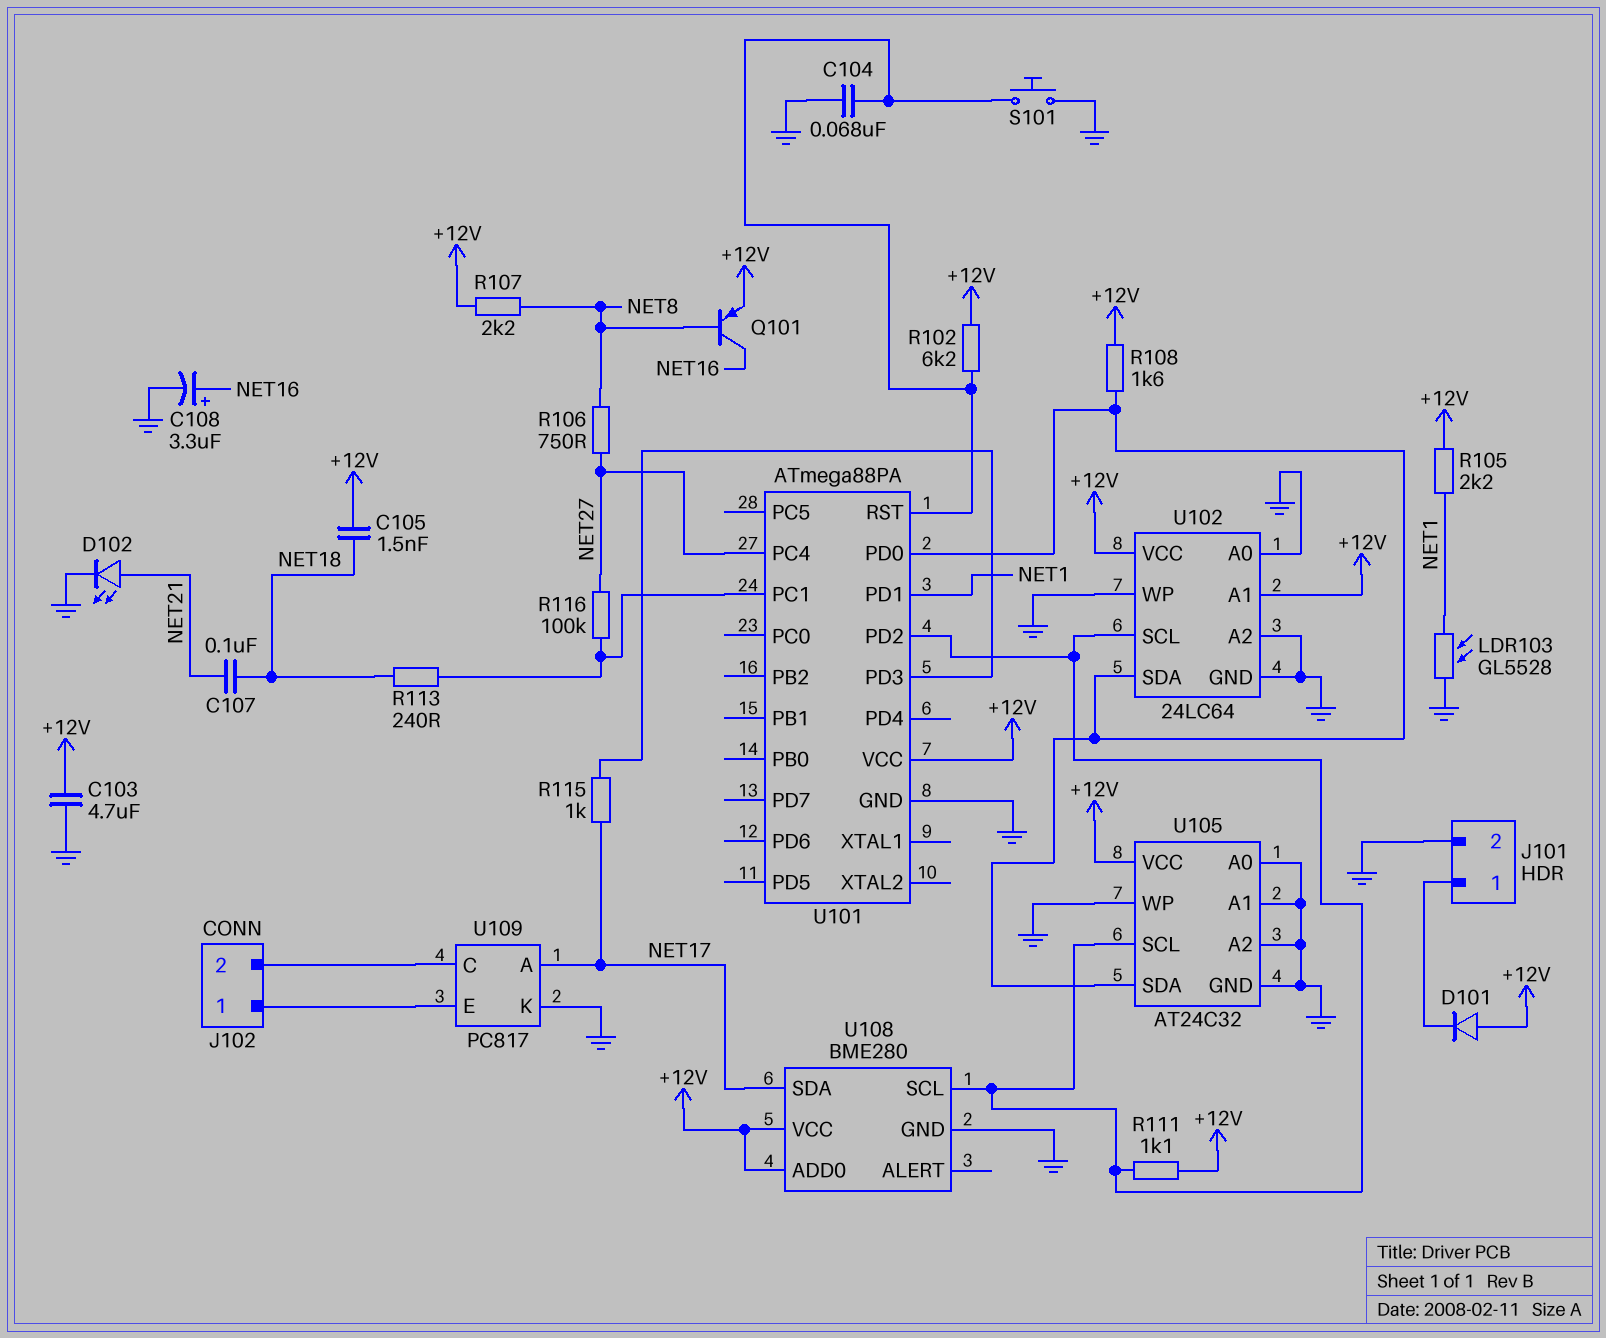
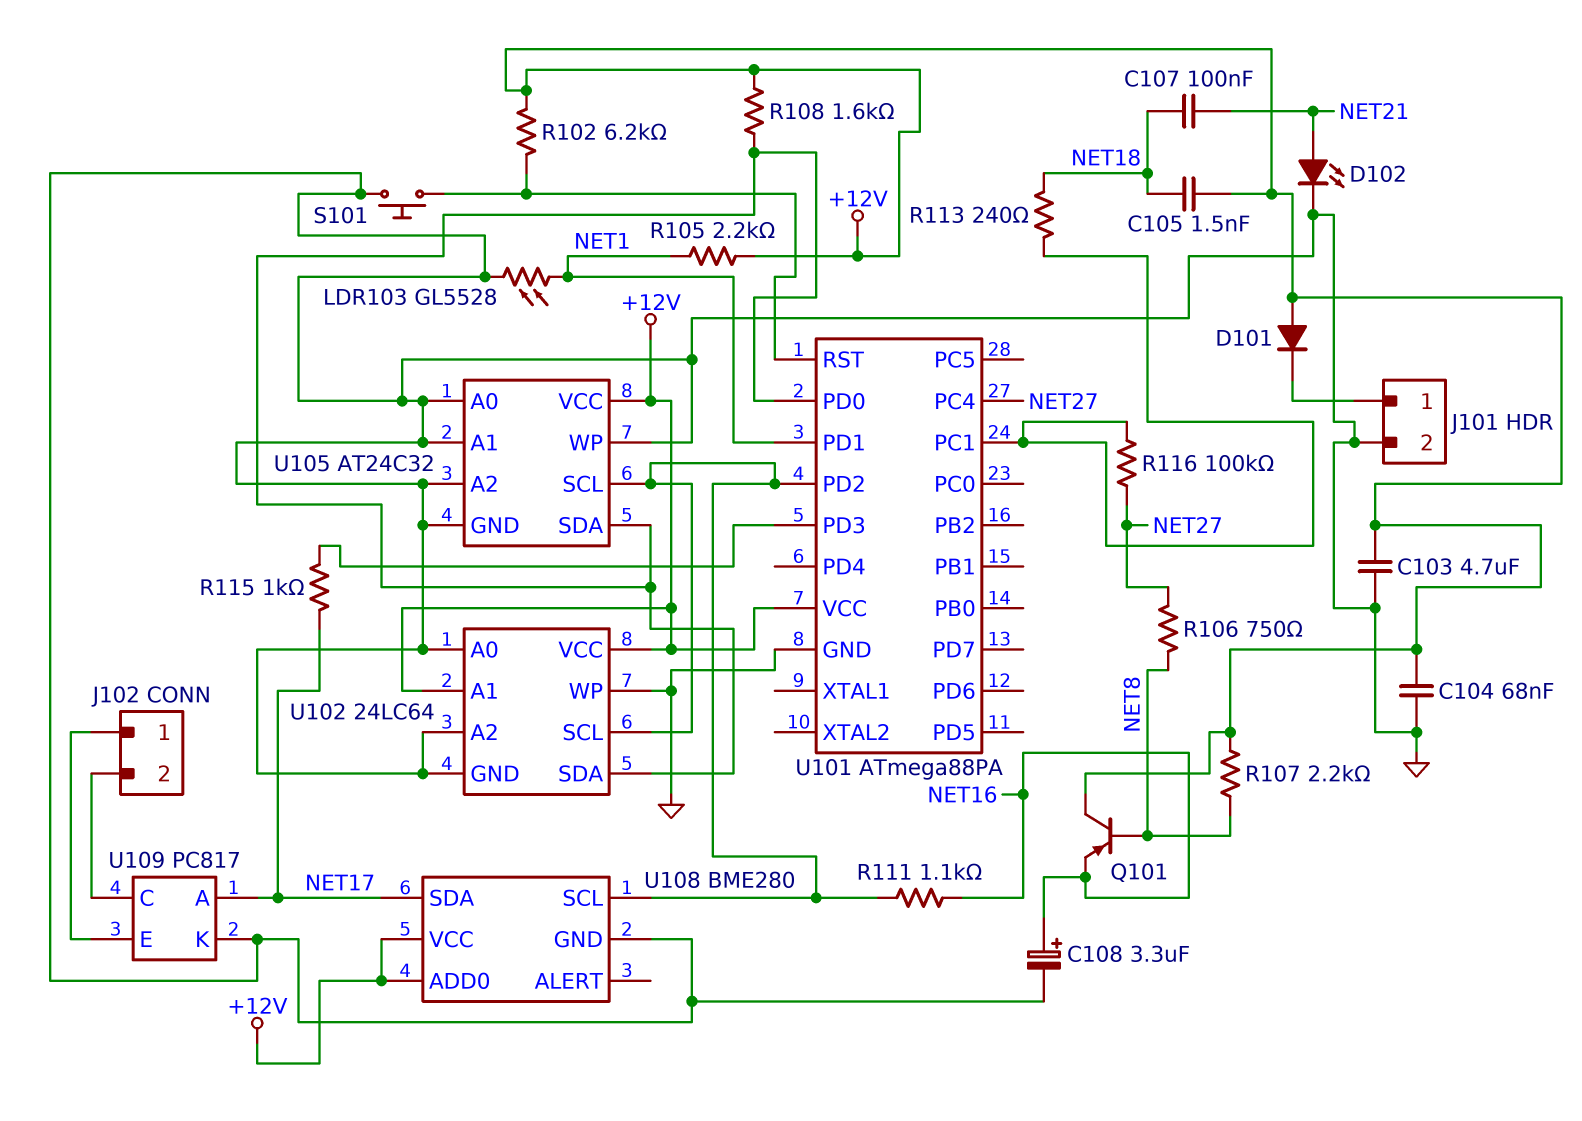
C104: 68nF (GND, U101/RST) -> 68nF (+12V, GND)
Q101: PNP (B NET8, C NET16, E +12V) -> PNP (B NET8, C +12V, E NET16)
R111: 1.1k (+12V, U101/PD2) -> 1.1k (NET16, U101/PD2)

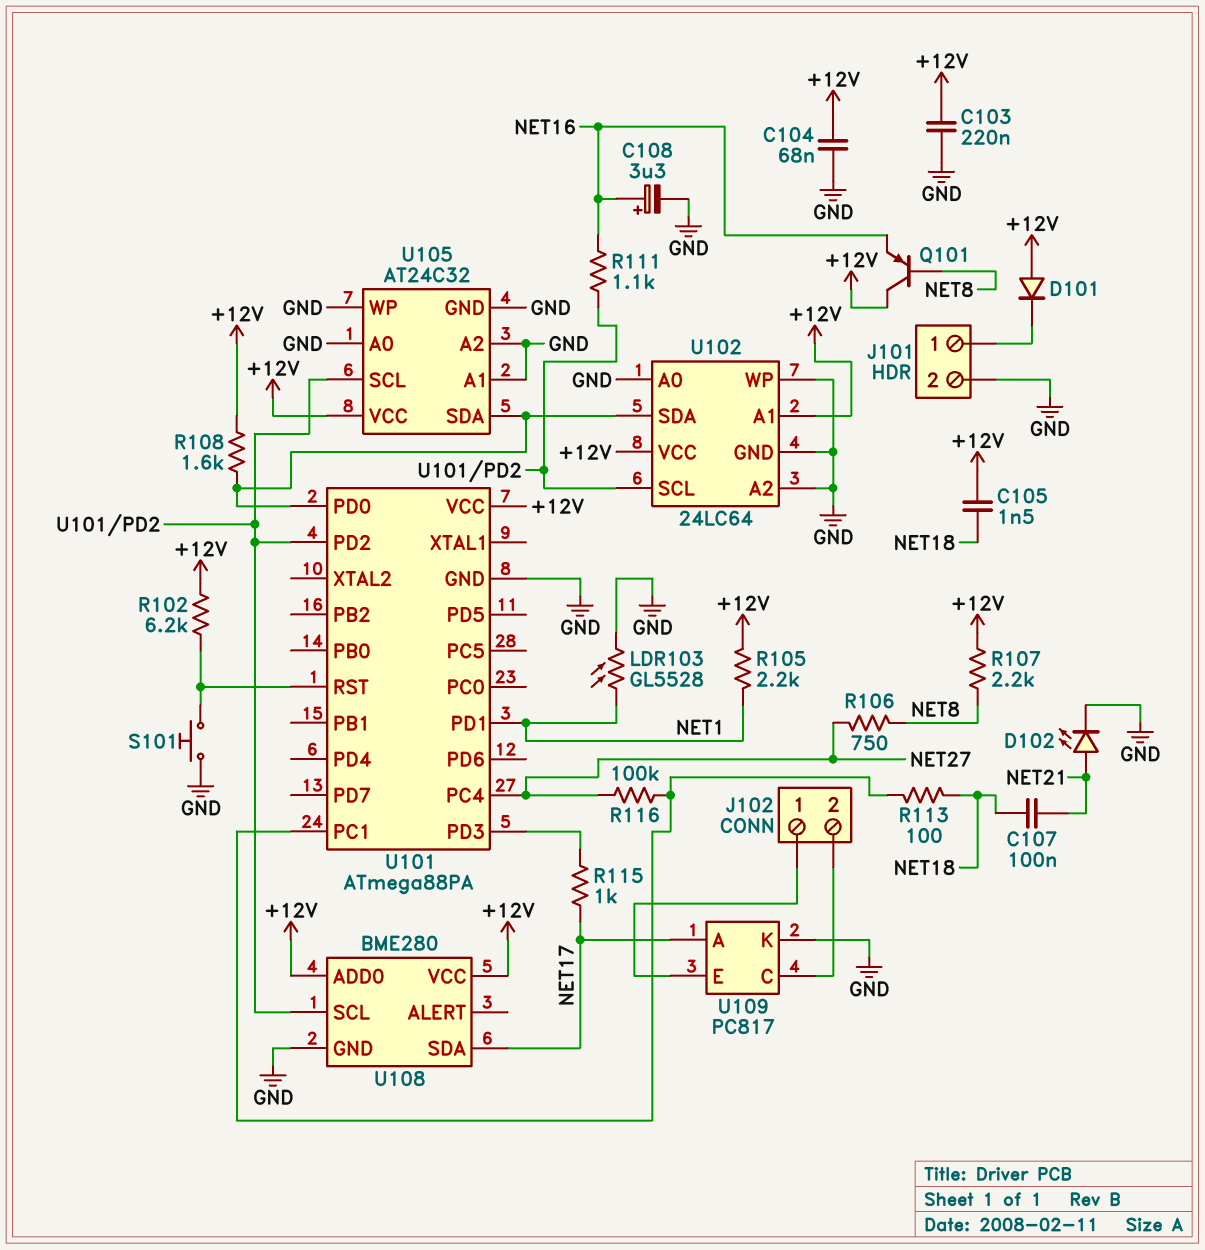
C103: 4.7uF (+12V, GND) -> 220nF (+12V, GND)
R113: 240 (NET18, U101/PC1) -> 100 (NET18, U101/PC1)

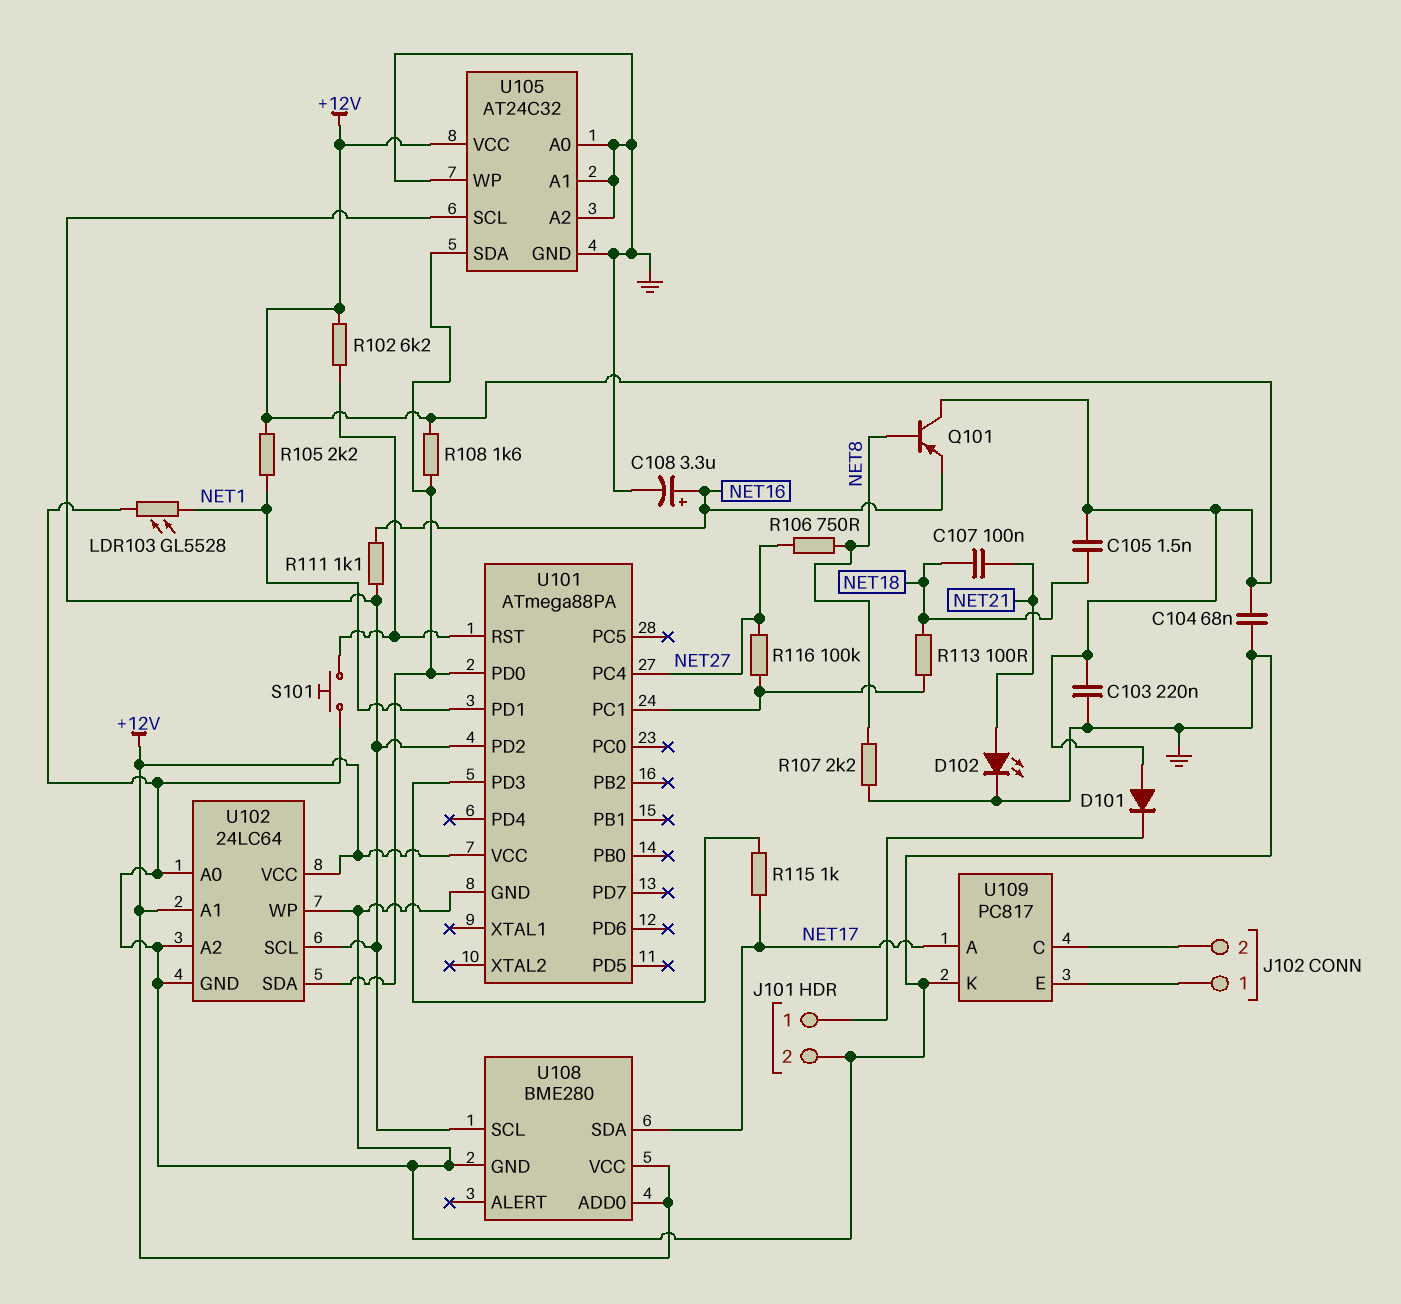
R107: 2.2k (+12V, NET8) -> 2.2k (GND, NET8)

